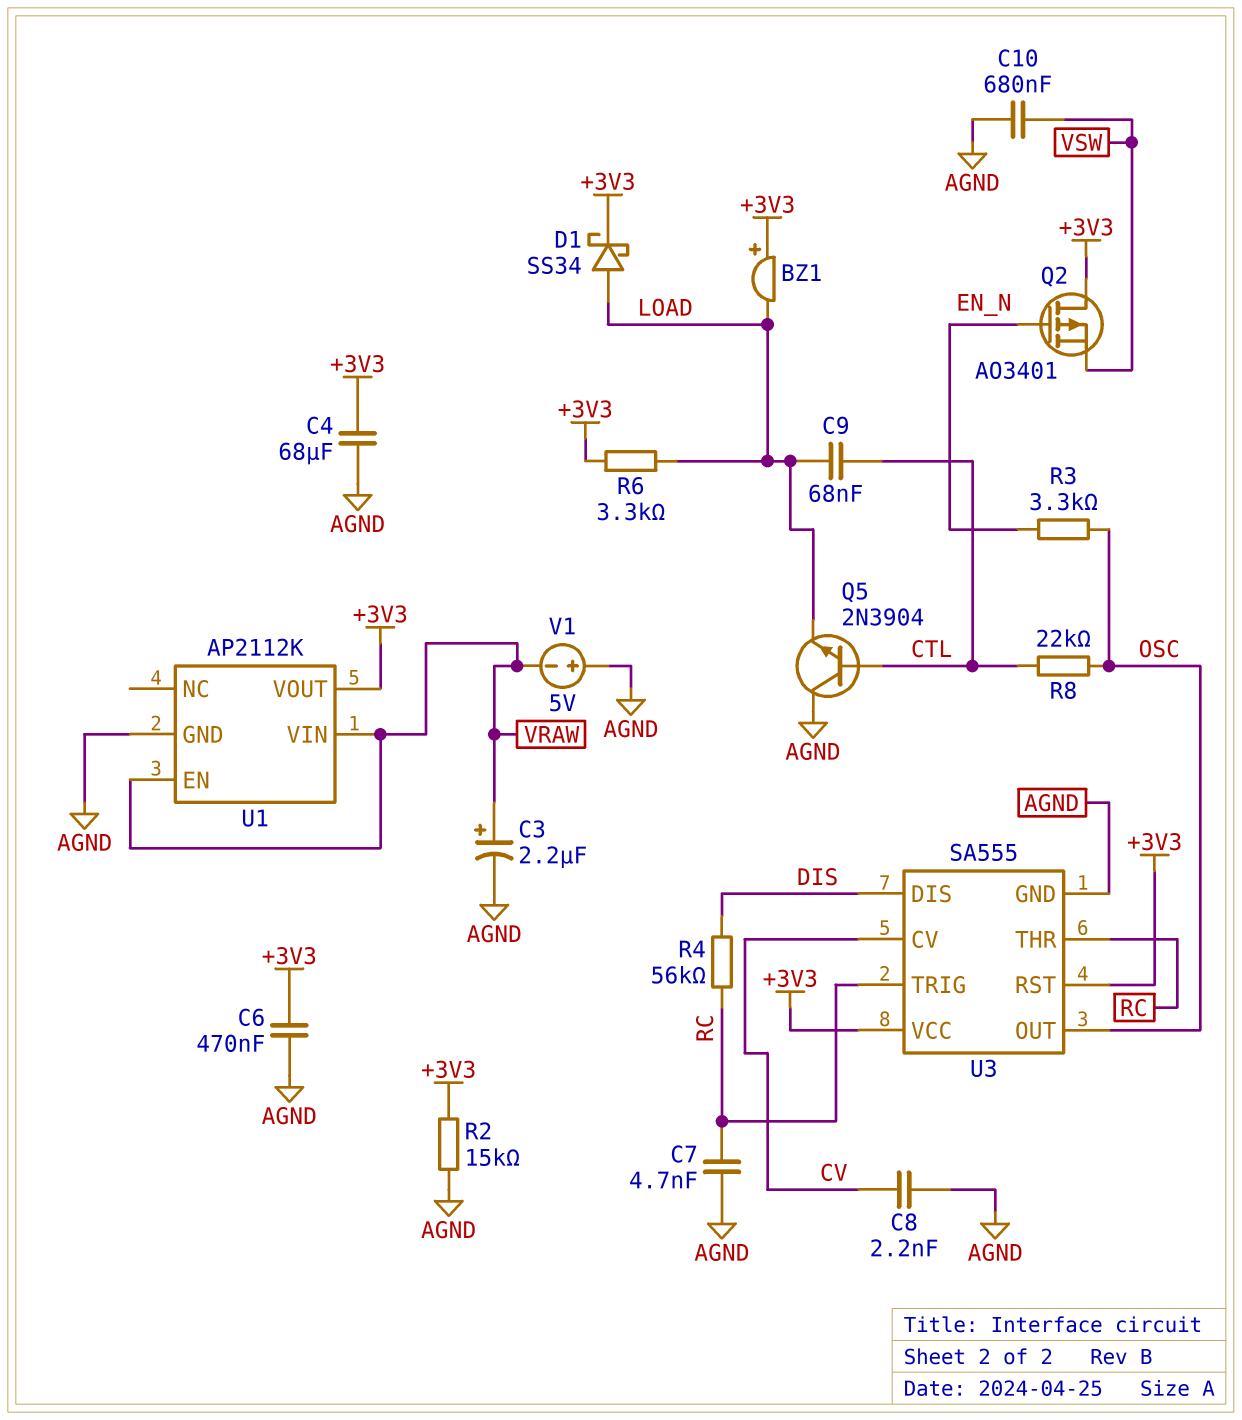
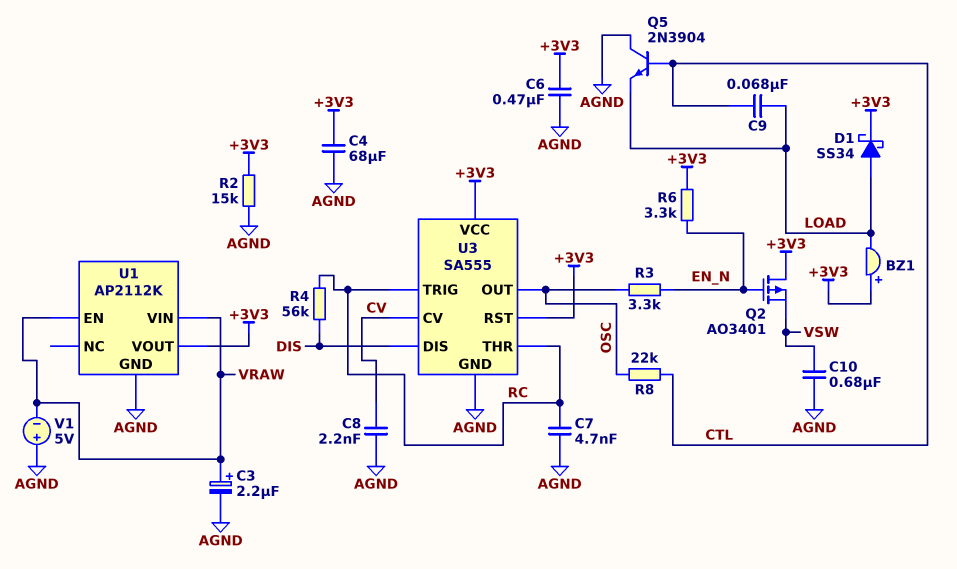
R6: 3.3k (+3V3, LOAD) -> 3.3k (+3V3, EN_N)

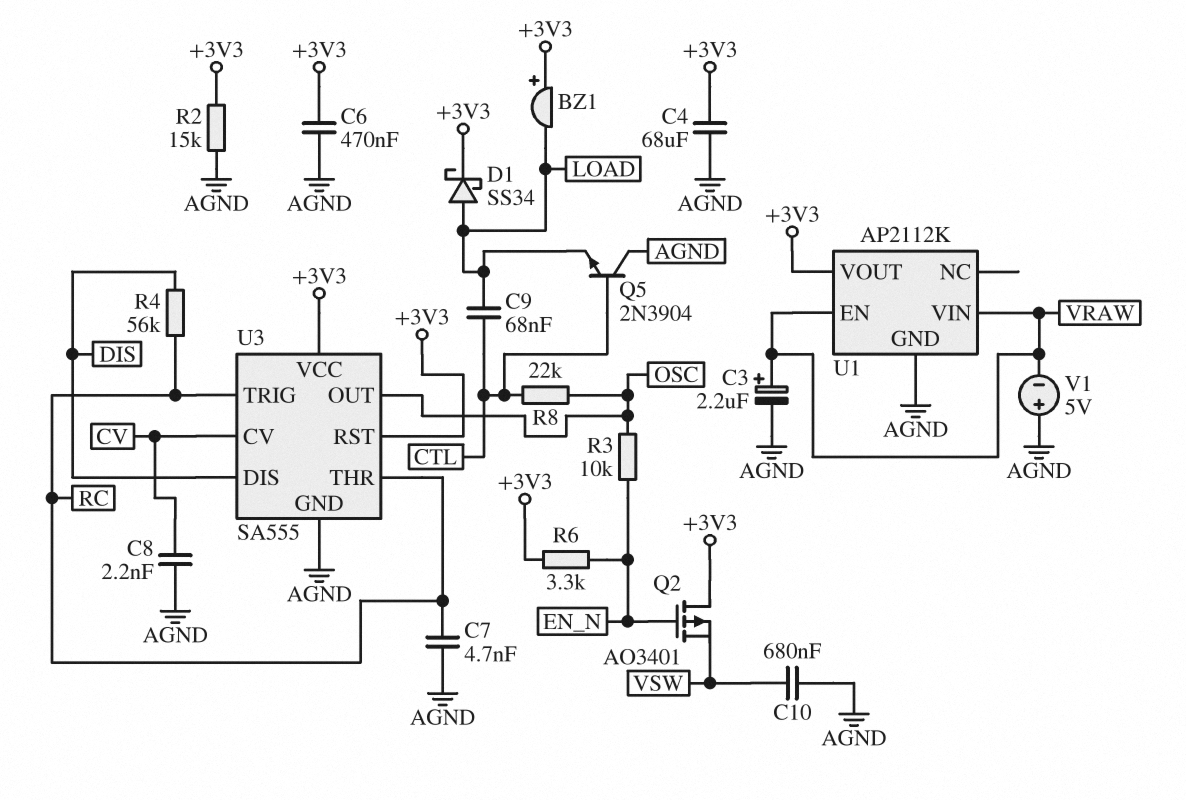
R3: 3.3k (EN_N, OSC) -> 10k (EN_N, OSC)

